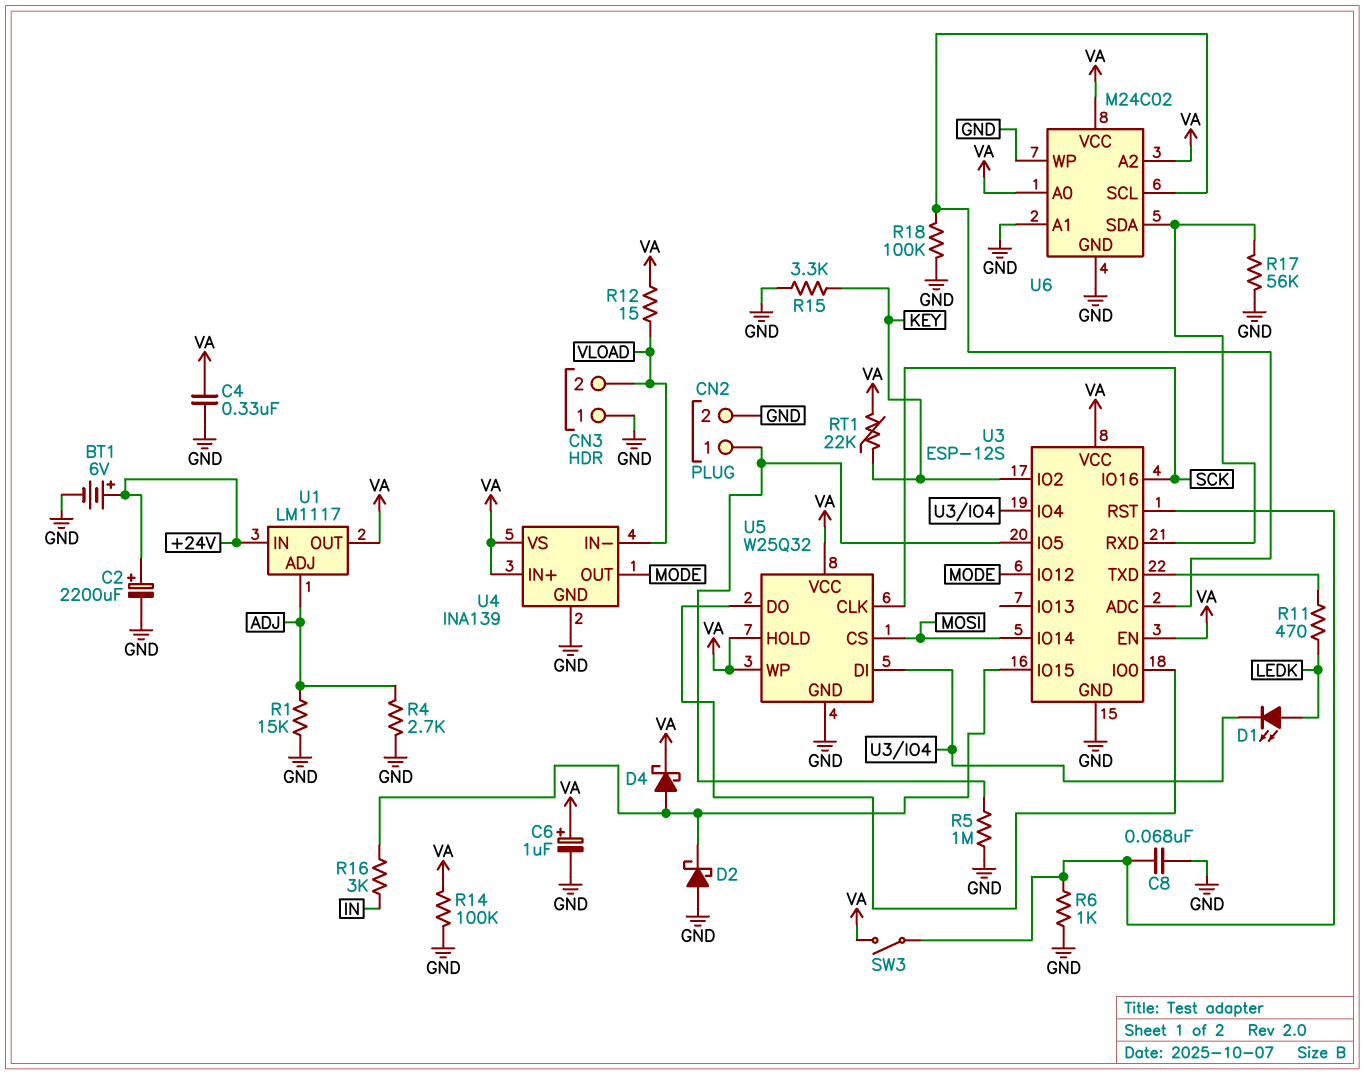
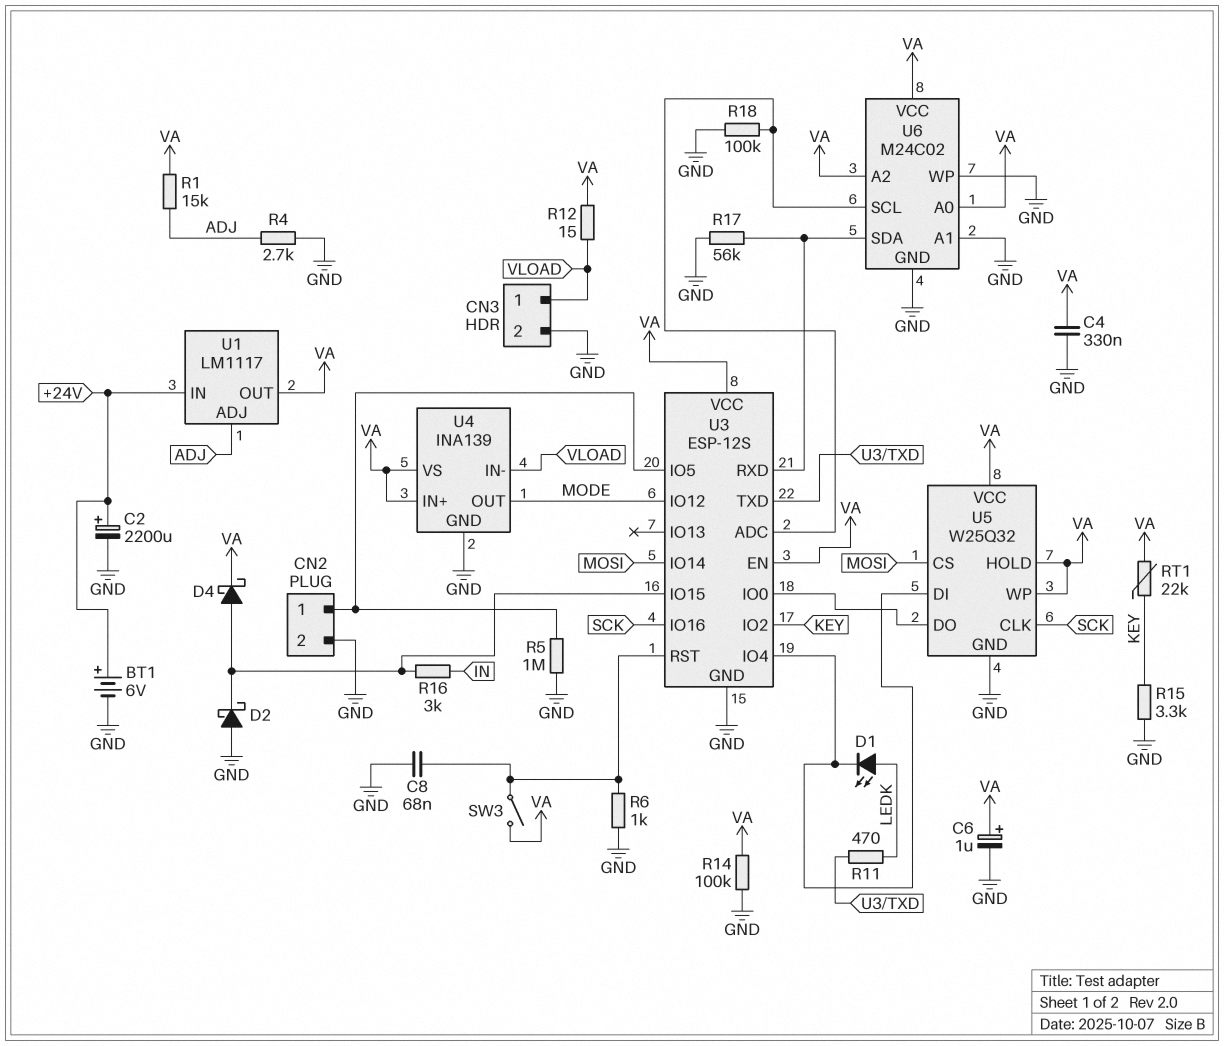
CN3 pin 1: GND -> VLOAD
CN3 pin 2: VLOAD -> GND
R1: 15k (ADJ, GND) -> 15k (ADJ, VA)

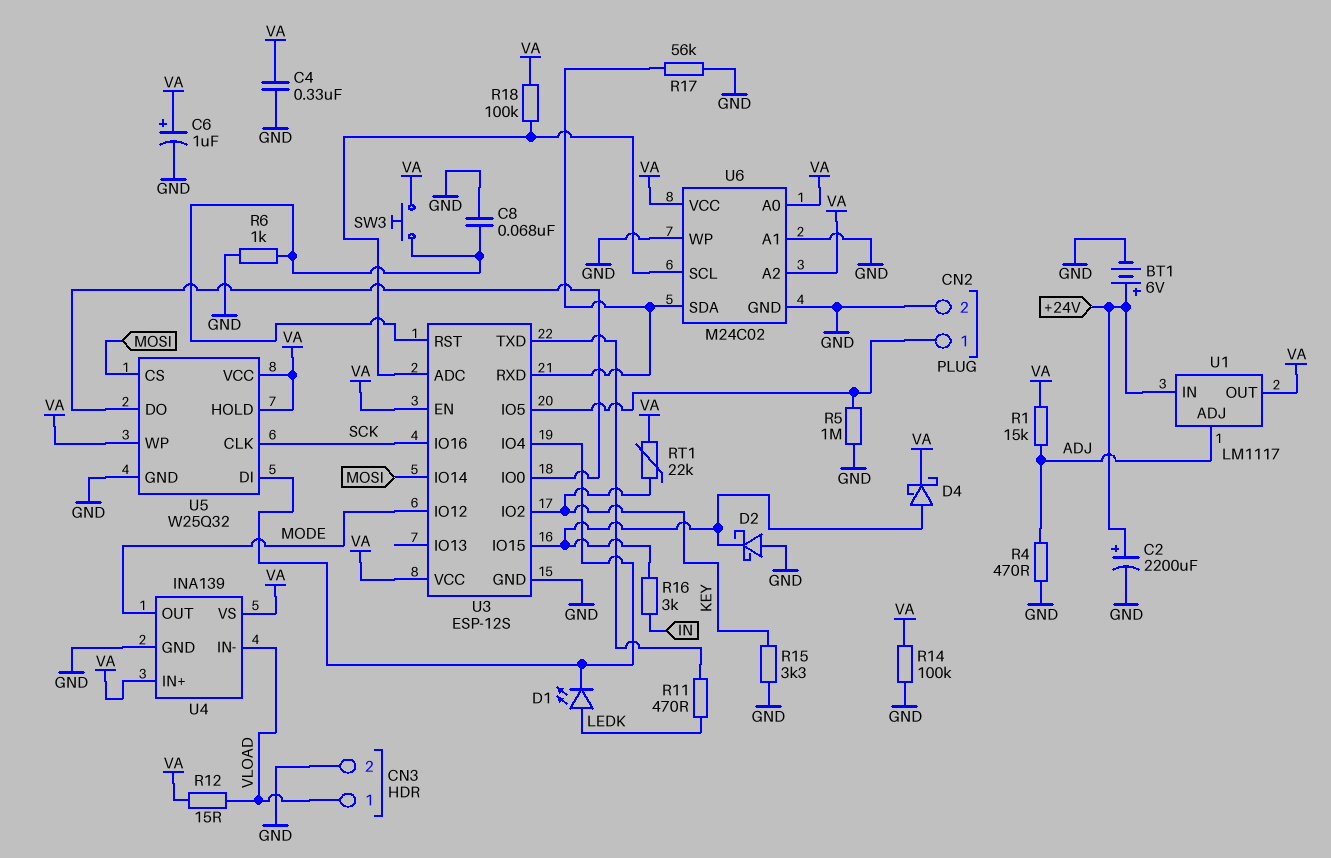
R4: 2.7k (ADJ, GND) -> 470 (ADJ, GND)
R18: 100k (GND, U3/ADC) -> 100k (U3/ADC, VA)
SW3: switch (U3/RST, VA) -> button (U3/RST, VA)

